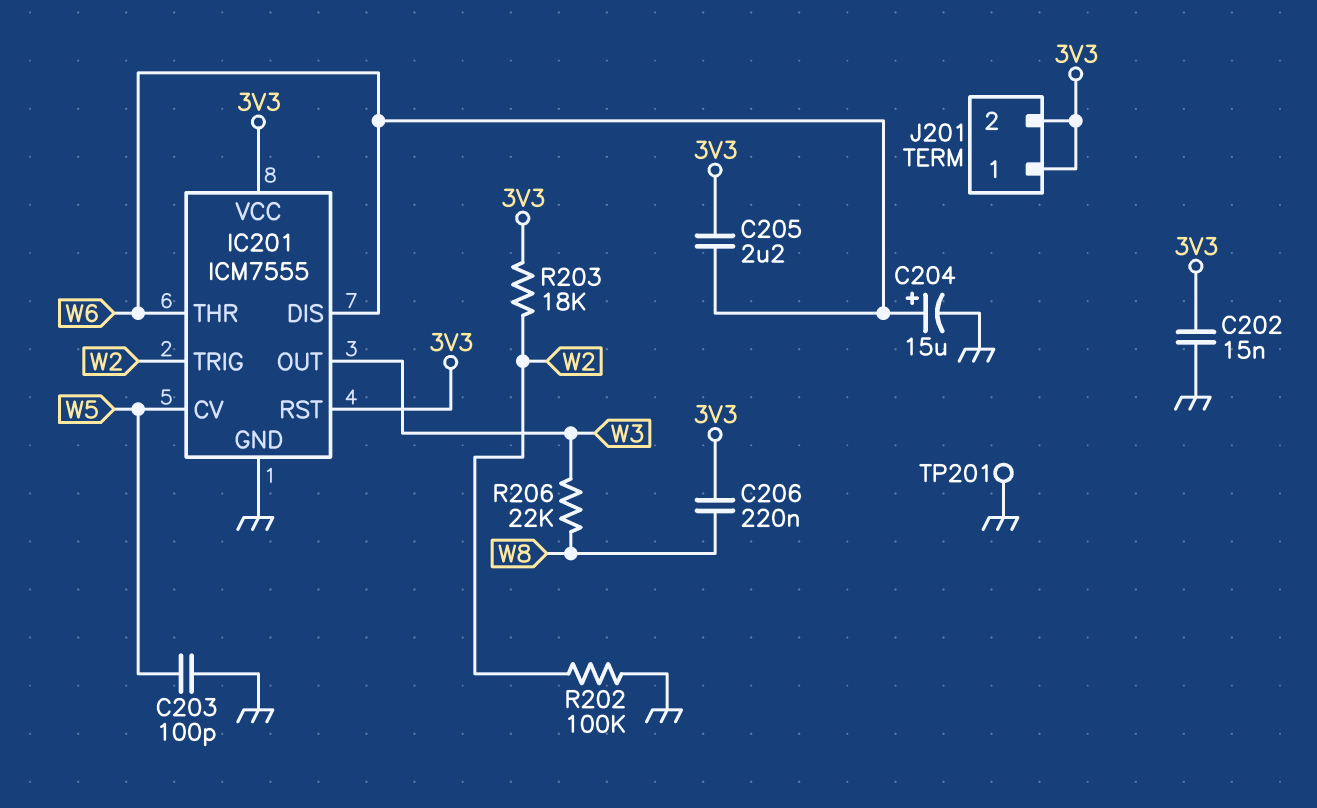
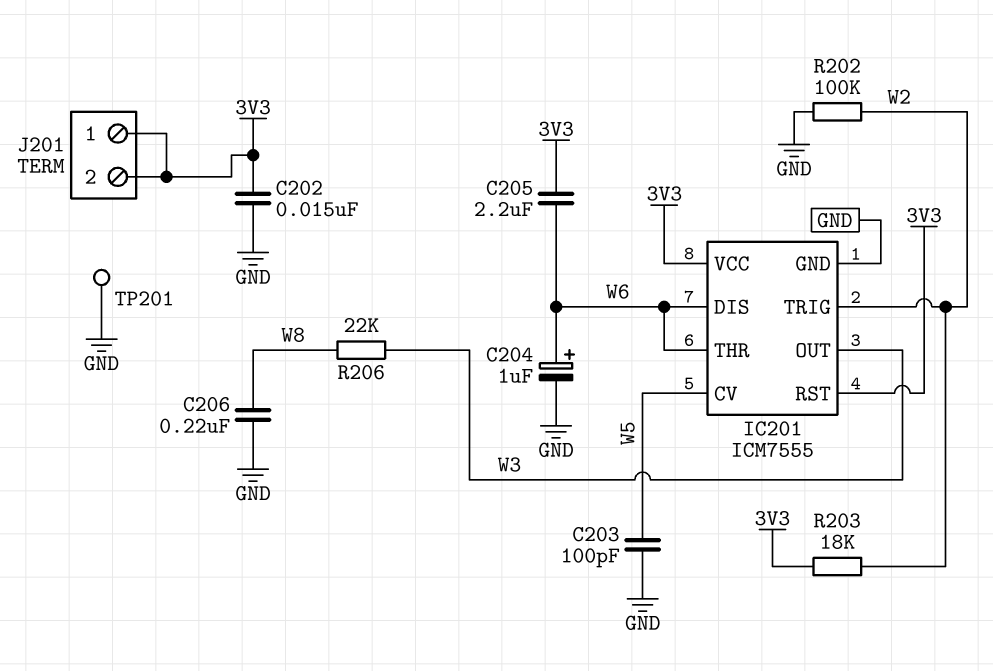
C204: 15uF (plus W6, minus GND) -> 1uF (plus W6, minus GND)
C206: 220nF (3V3, W8) -> 220nF (GND, W8)

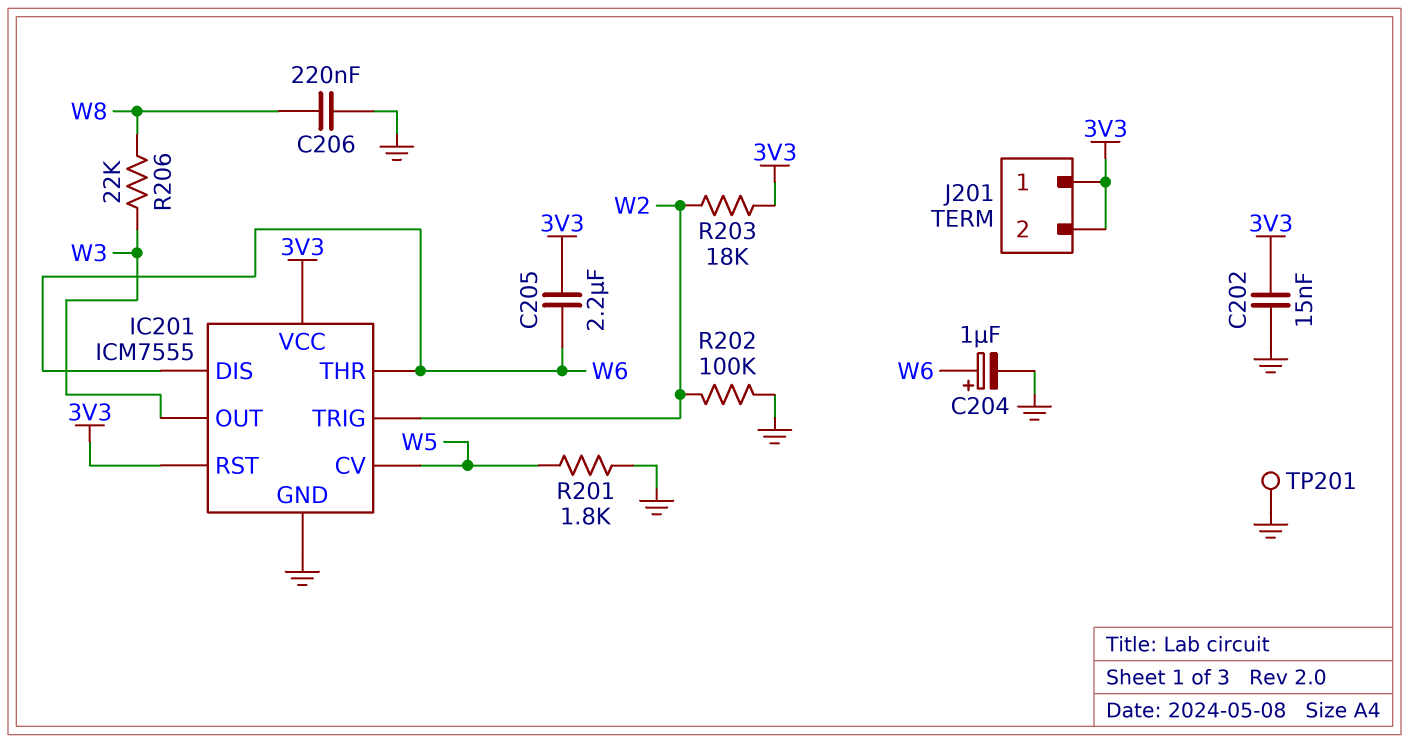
C203: 100pF (GND, W5) -> none
R201: none -> 1.8k (GND, W5)

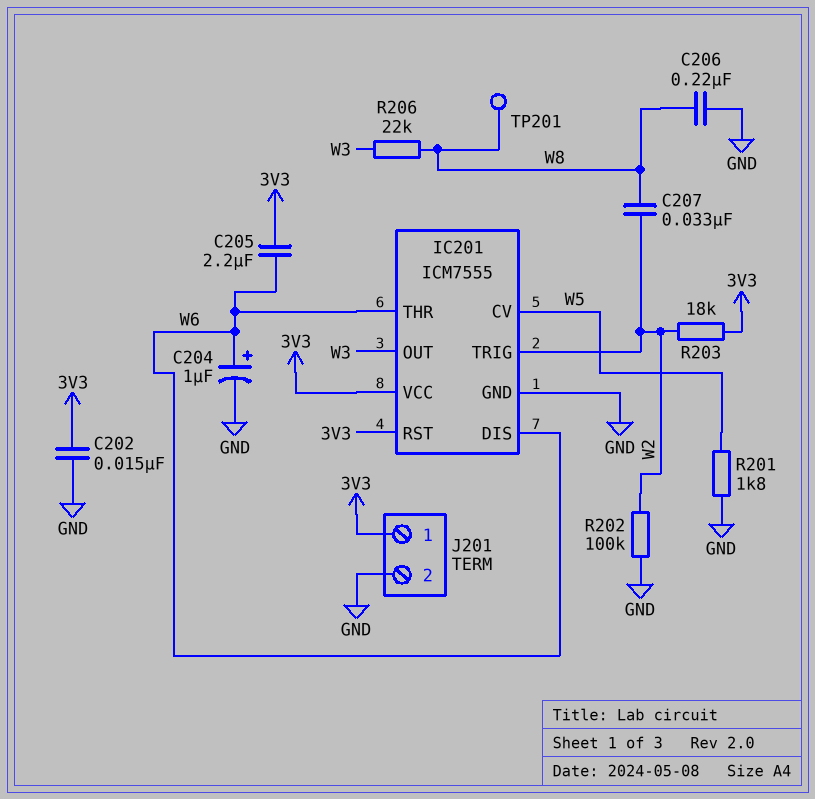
C207: none -> 33nF (W2, W8)
J201 pin 2: 3V3 -> GND
TP201: test point (GND) -> test point (W8)

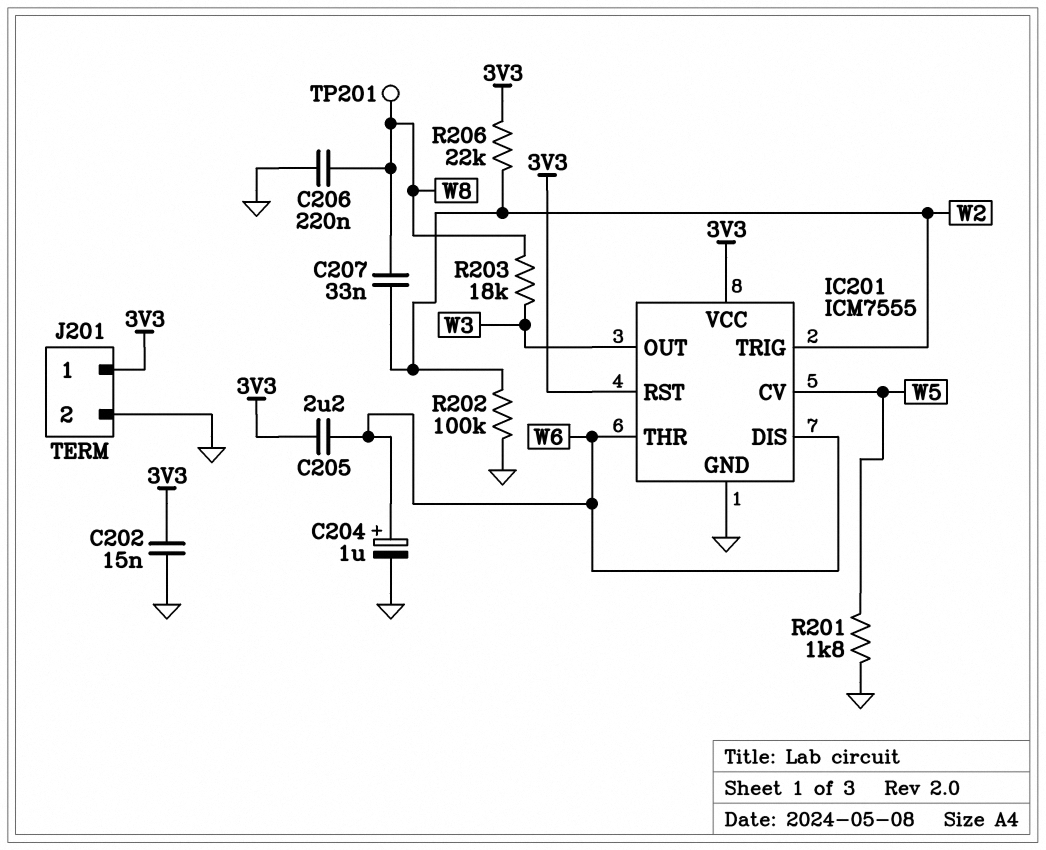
R203: 18k (3V3, W2) -> 18k (W3, W8)
R206: 22k (W3, W8) -> 22k (3V3, W2)

